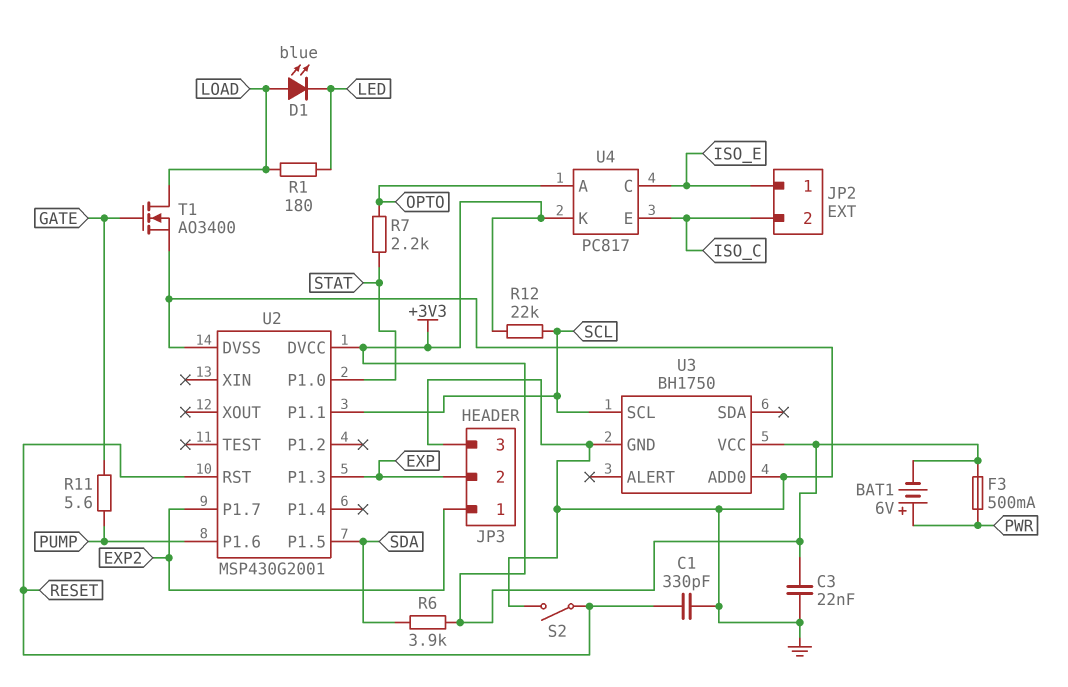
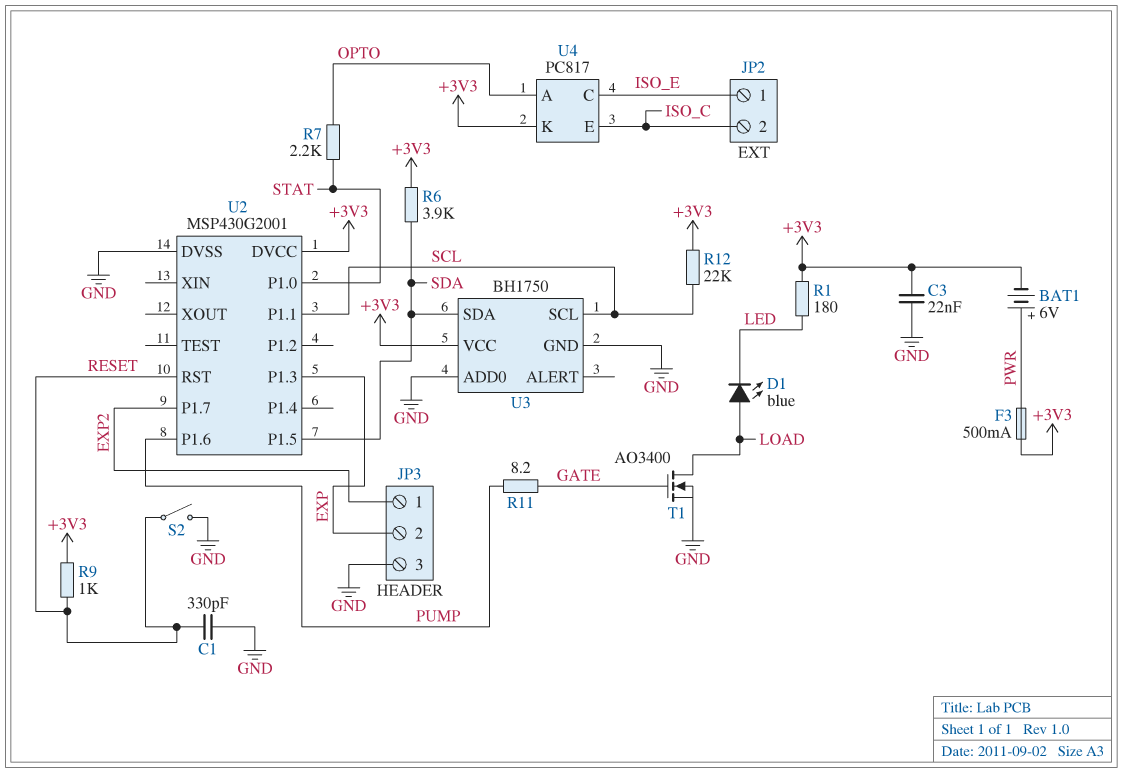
R1: 180 (LED, LOAD) -> 180 (+3V3, LED)
R9: none -> 1k (+3V3, RESET)
R11: 5.6 (GATE, PUMP) -> 8.2 (GATE, PUMP)
U3 pin SDA: none -> SDA

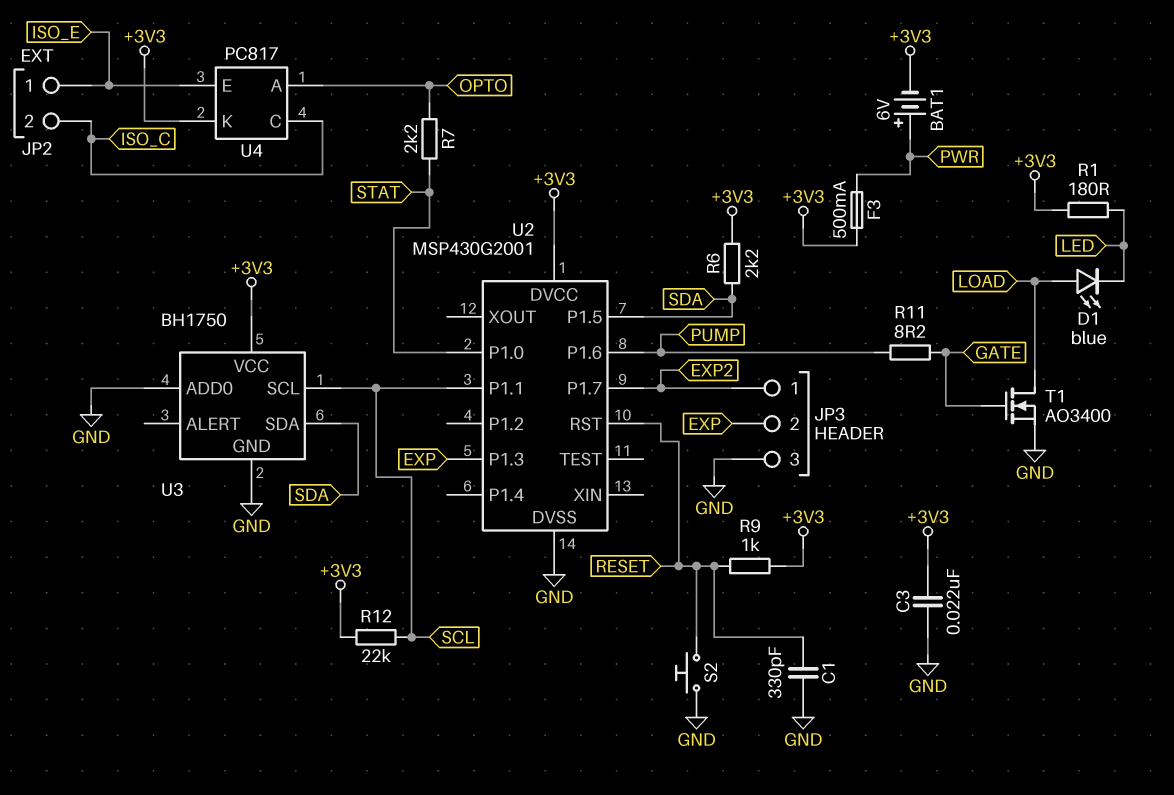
R6: 3.9k (+3V3, SDA) -> 2.2k (+3V3, SDA)
S2: switch (GND, RESET) -> button (GND, RESET)
U4 pin C: ISO_E -> ISO_C
U4 pin E: ISO_C -> ISO_E

